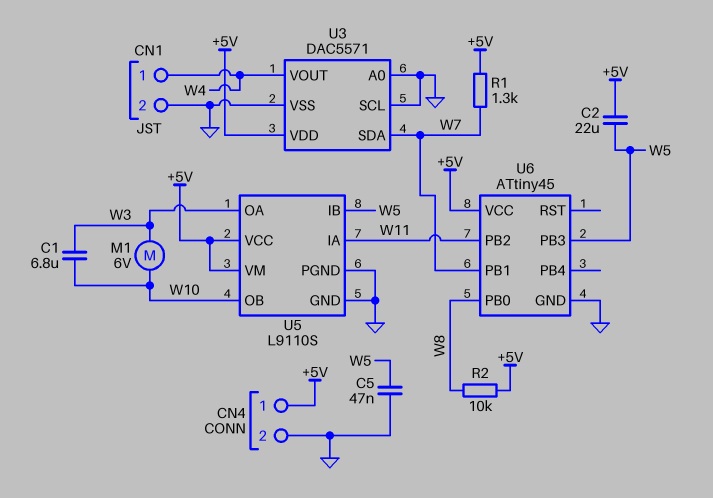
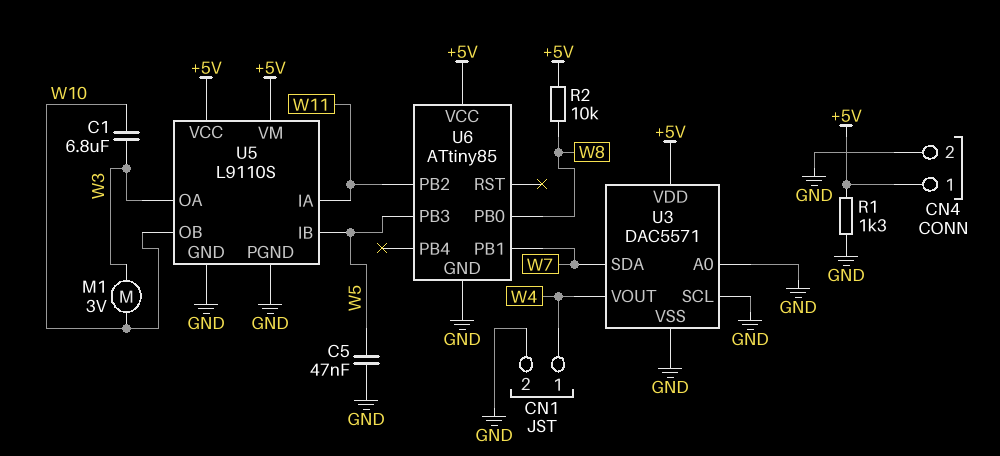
C2: 22uF (+5V, W5) -> none
M1: motor 6V (W3, W10) -> motor 3V (W3, W10)
R1: 1.3k (+5V, W7) -> 1.3k (+5V, GND)
U6: ATtiny45 -> ATtiny85

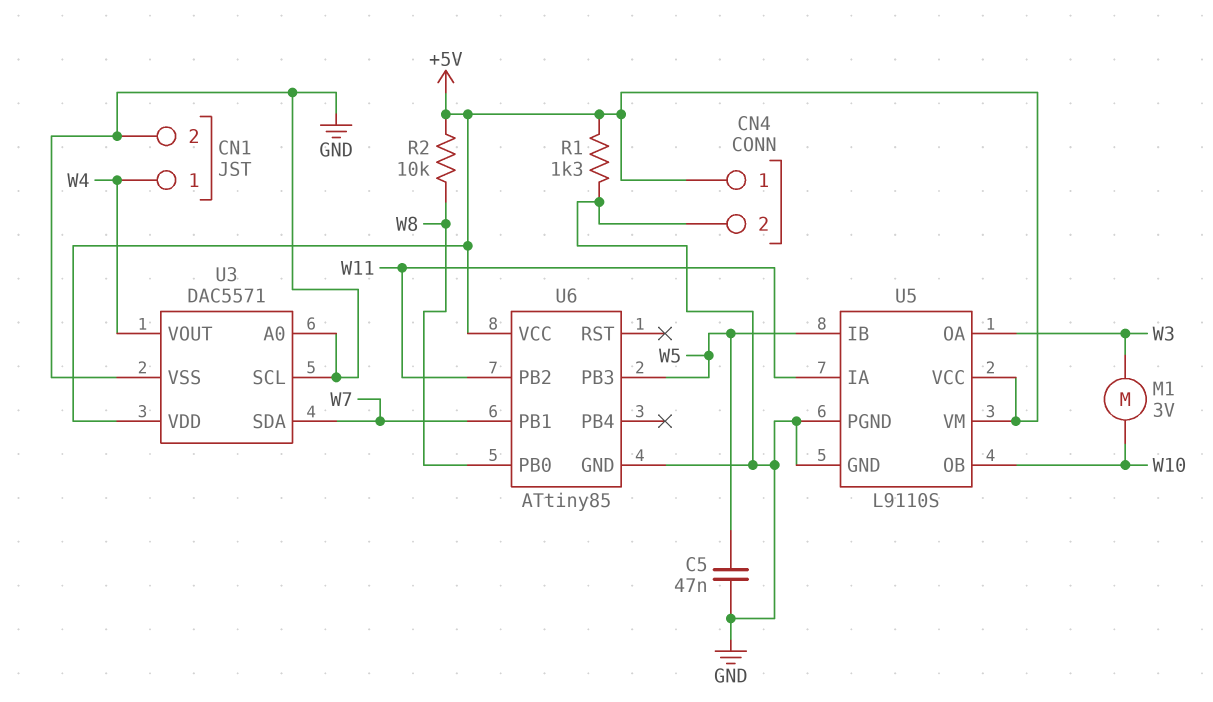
C1: 6.8uF (W3, W10) -> none

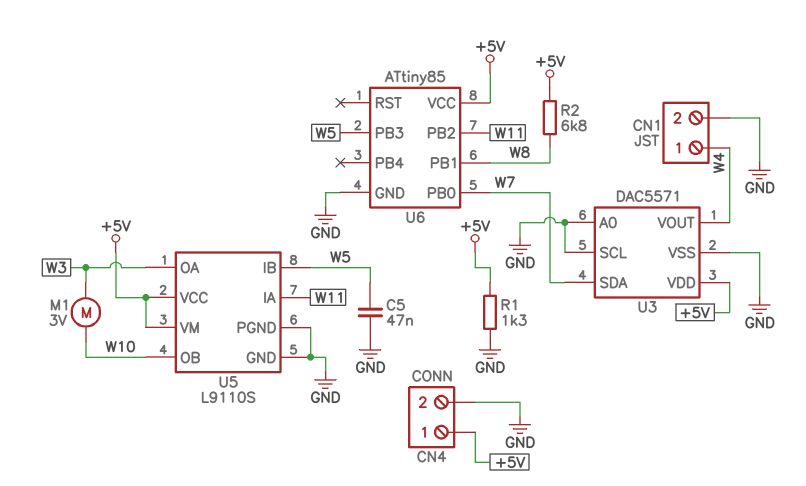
R2: 10k (+5V, W8) -> 6.8k (+5V, W8)
U6 pin PB0: W8 -> W7
U6 pin PB1: W7 -> W8

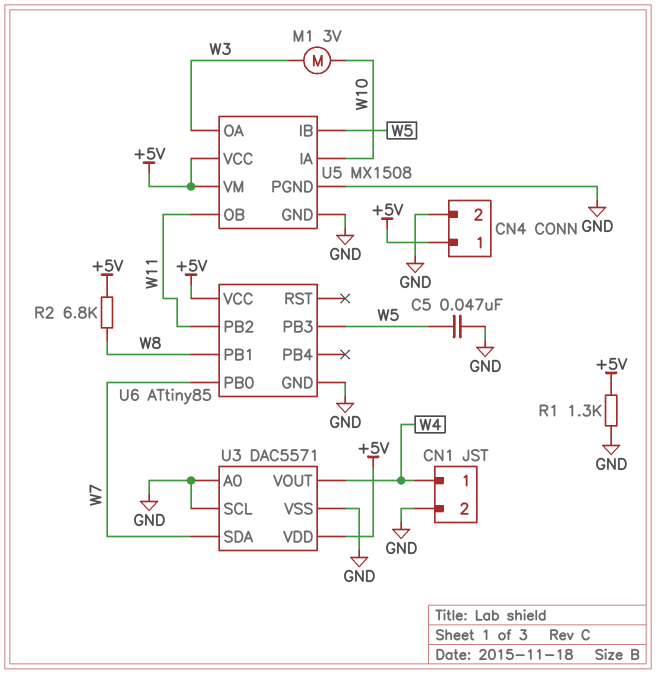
U5: L9110S -> MX1508
U5 pin IA: W11 -> W10
U5 pin OB: W10 -> W11

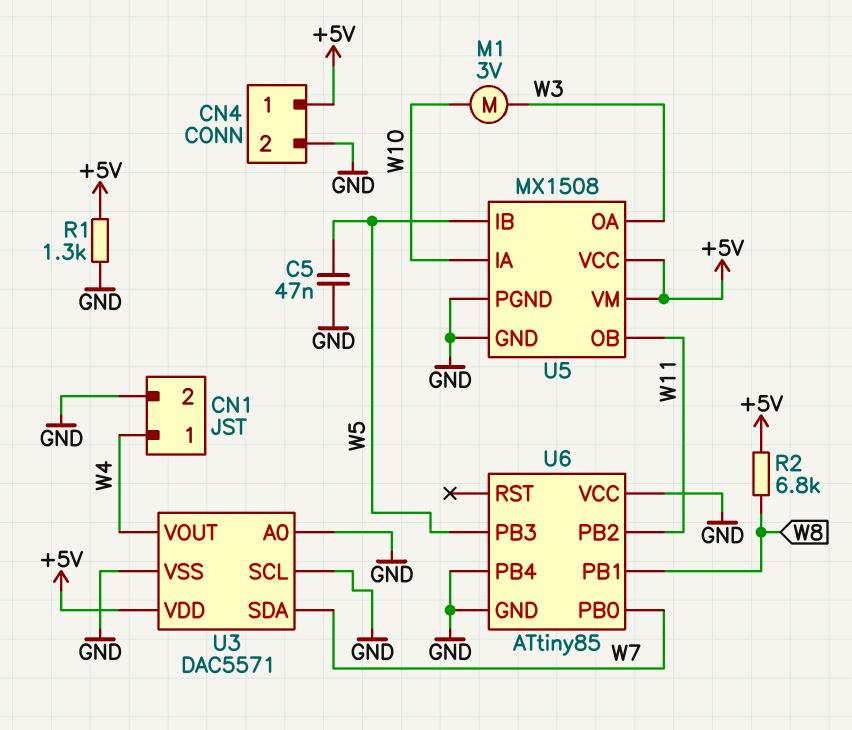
U6 pin PB4: none -> GND
U6 pin VCC: +5V -> GND

